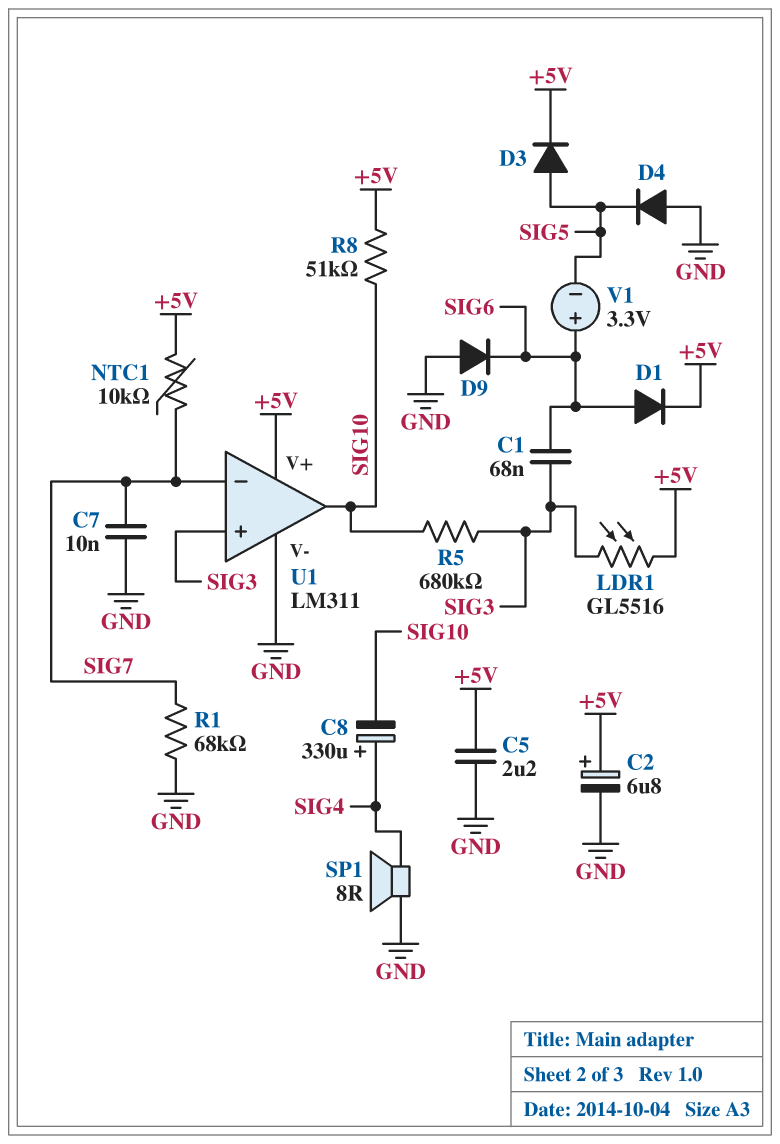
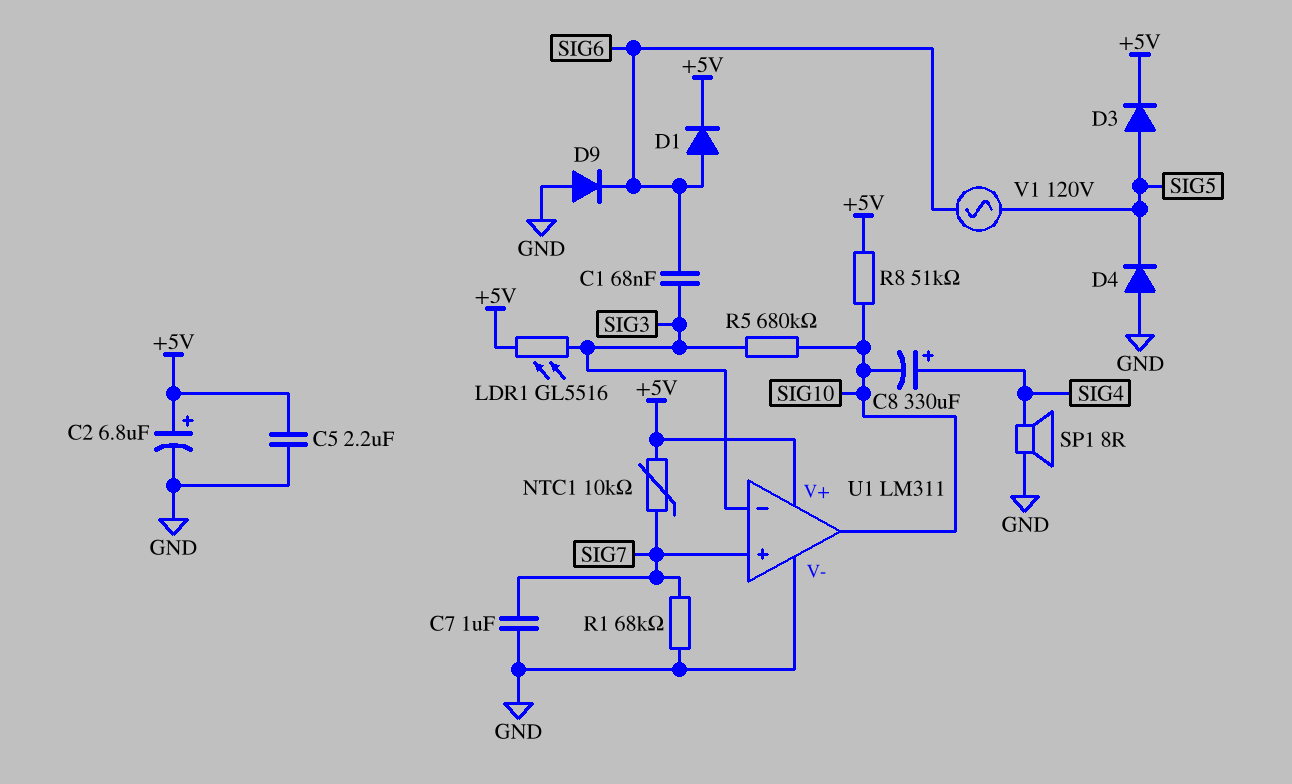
C7: 10nF (GND, SIG7) -> 1uF (GND, SIG7)
U1 pin in+: SIG3 -> SIG7
U1 pin in-: SIG7 -> SIG3
V1: 3.3V (plus SIG6, minus SIG5) -> AC 120V (SIG5, SIG6)

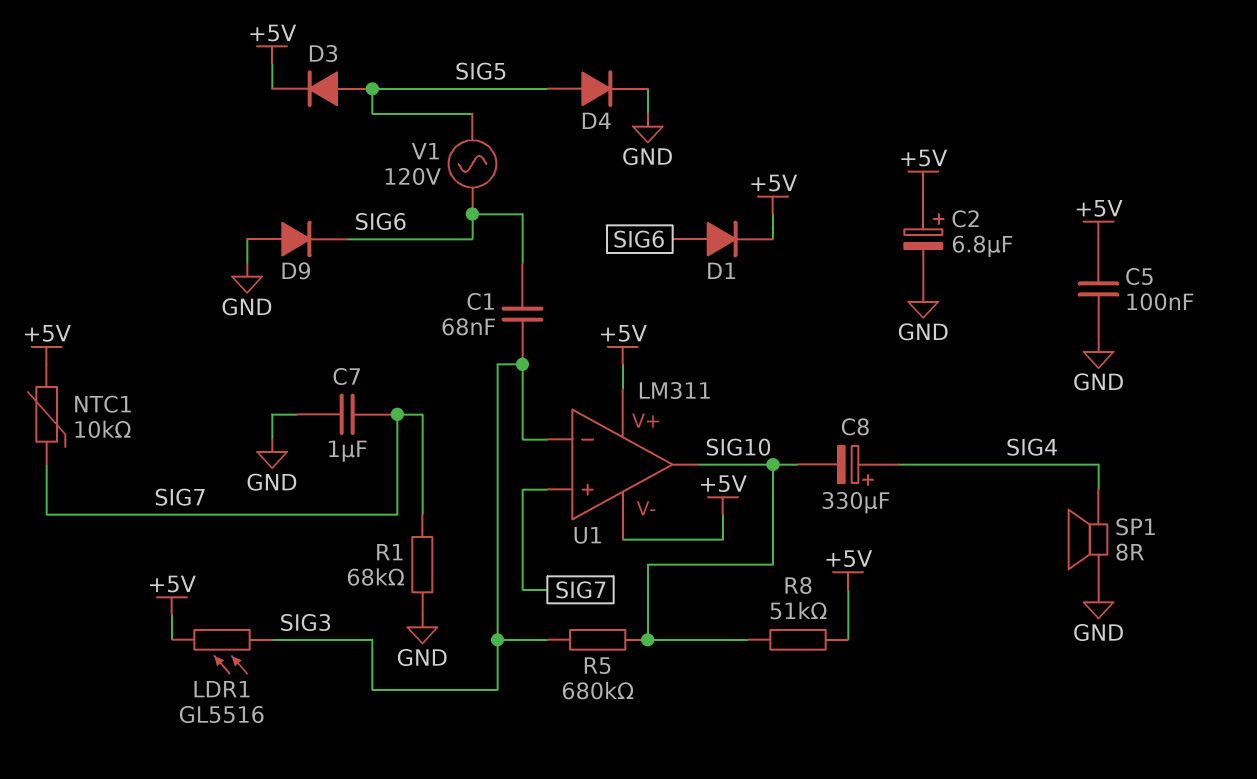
C5: 2.2uF (+5V, GND) -> 100nF (+5V, GND)
D4: diode (A GND, K SIG5) -> diode (A SIG5, K GND)
U1 pin V-: GND -> +5V

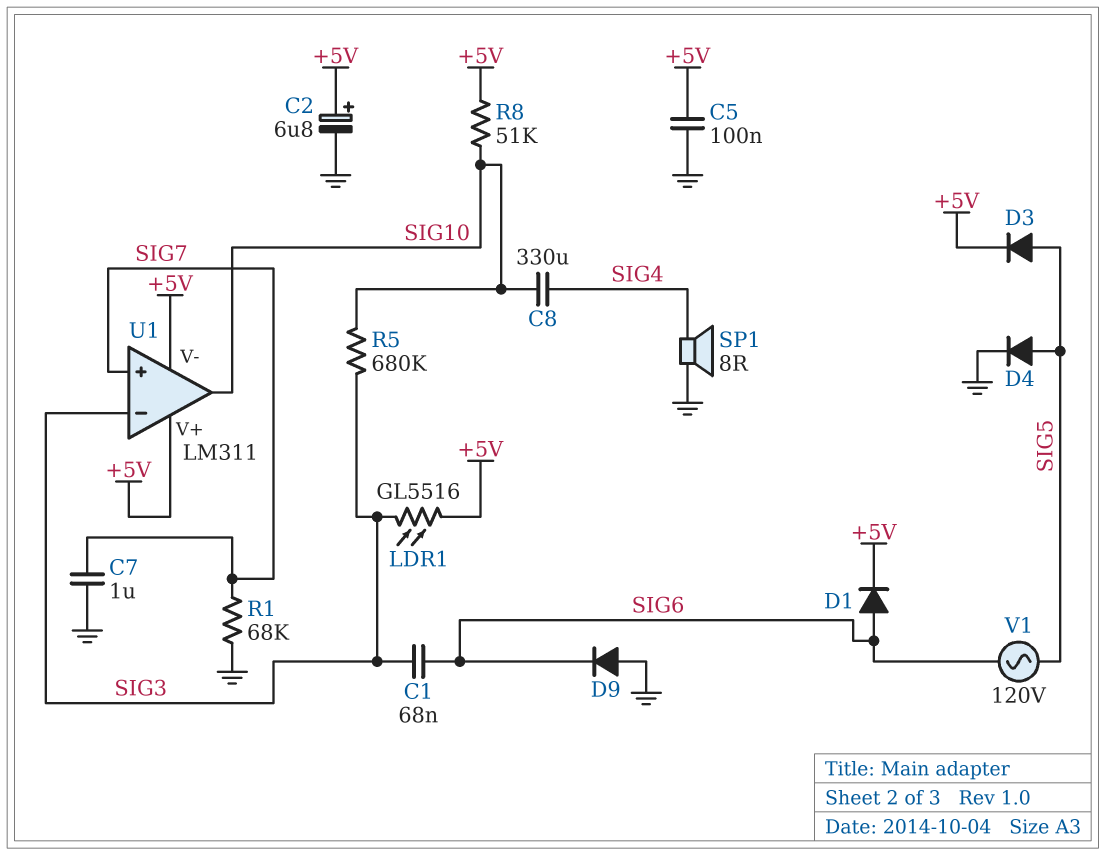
C8: 330uF (plus SIG4, minus SIG10) -> 330uF (SIG4, SIG10)
NTC1: 10k (+5V, SIG7) -> none

